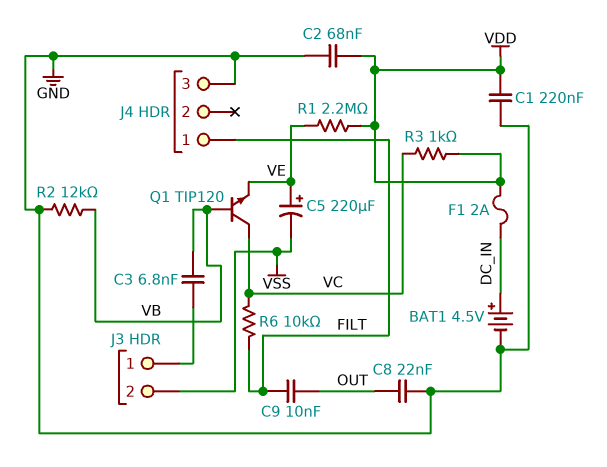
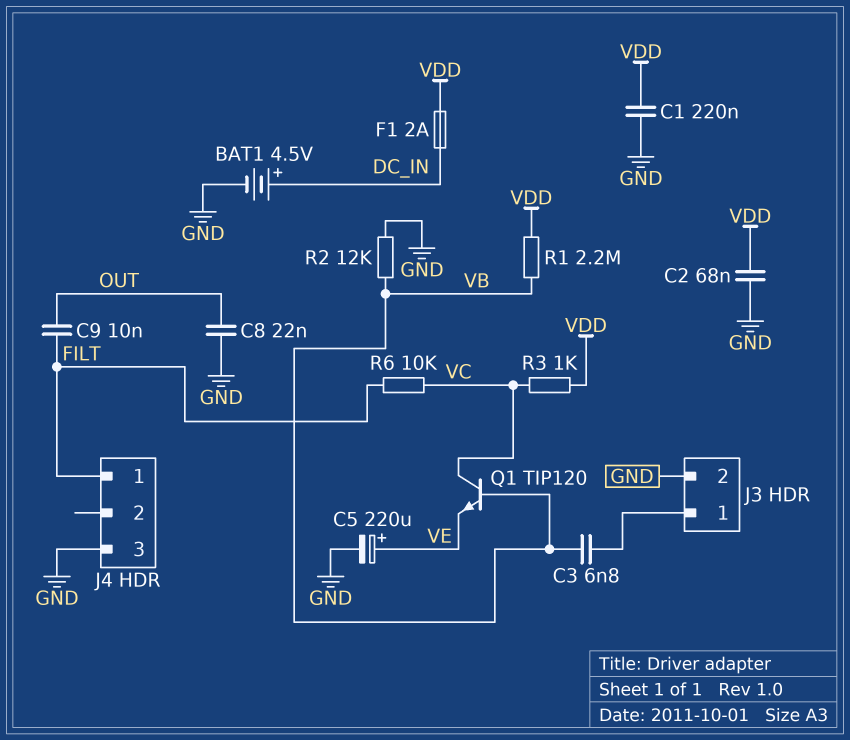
C5: 220uF (plus VE, minus VSS) -> 220uF (plus VE, minus GND)
J3 pin 2: VSS -> GND
R1: 2.2M (VDD, VE) -> 2.2M (VB, VDD)

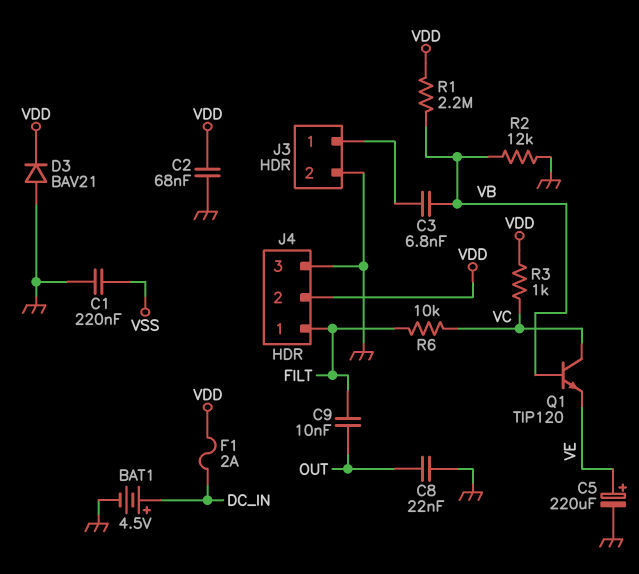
C1: 220nF (GND, VDD) -> 220nF (GND, VSS)
D3: none -> diode BAV21 (A GND, K VDD)
J4 pin 2: none -> VDD

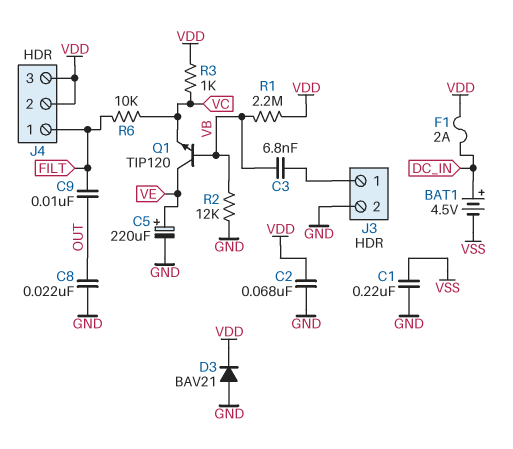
BAT1: 4.5V (plus DC_IN, minus GND) -> 4.5V (plus DC_IN, minus VSS)
J4 pin 3: GND -> VDD
Q1: NPN TIP120 (B VB, C VC, E VE) -> NPN TIP120 (B VB, C VE, E VC)

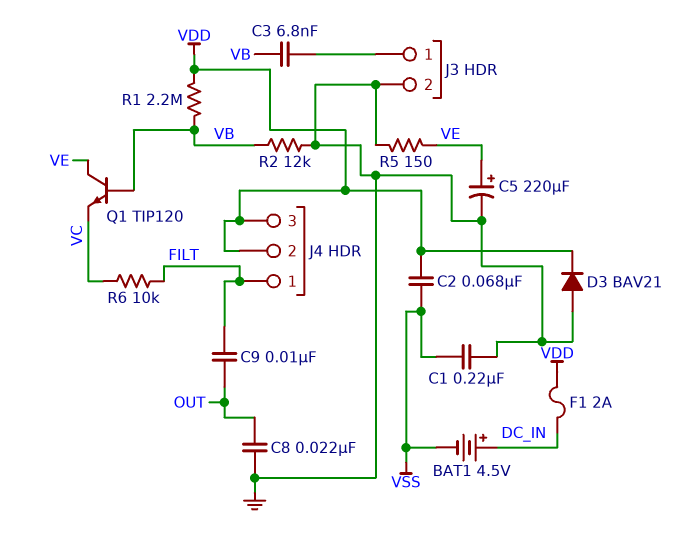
C2: 68nF (GND, VDD) -> 68nF (VDD, VSS)
R3: 1k (VC, VDD) -> none
R5: none -> 150 (GND, VE)

